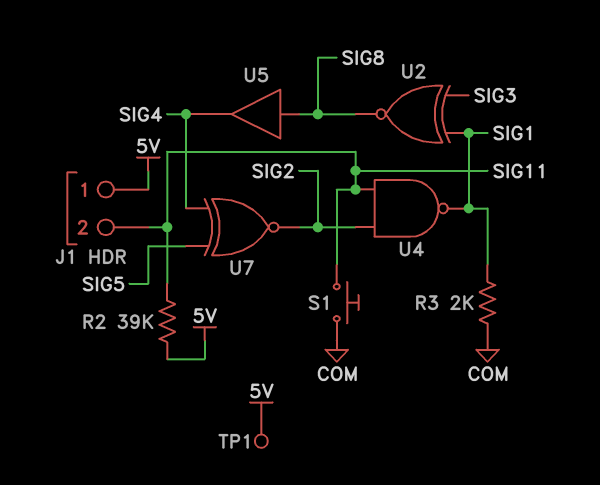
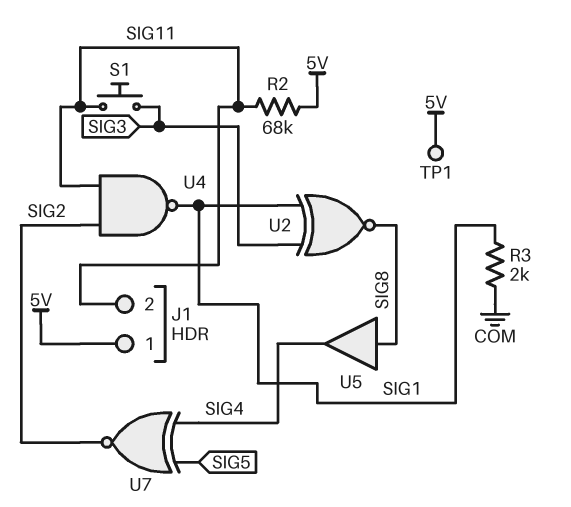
R2: 39k (5V, SIG11) -> 68k (5V, SIG11)
S1: button (COM, SIG11) -> button (SIG3, SIG11)

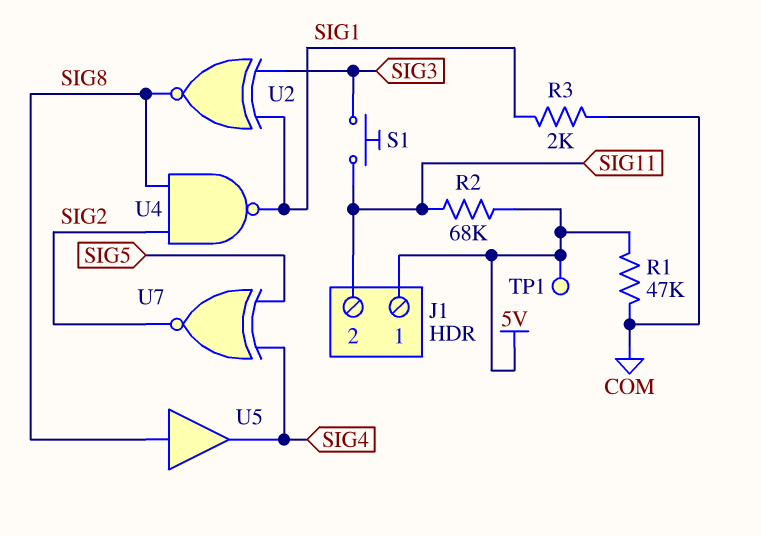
R1: none -> 47k (5V, COM)
U4: NAND (in SIG2, in SIG11, out SIG1) -> NAND (in SIG2, in SIG8, out SIG1)

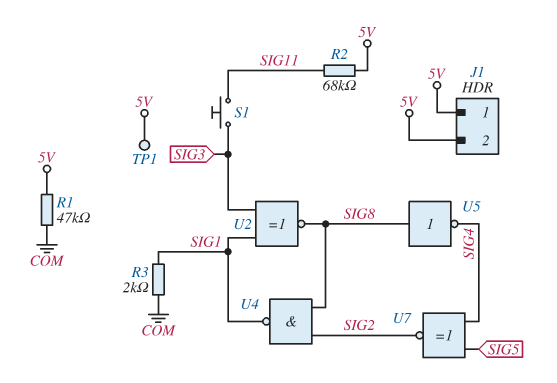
J1 pin 2: SIG11 -> 5V
U5: buffer (in SIG8, out SIG4) -> NOT (in SIG8, out SIG4)

